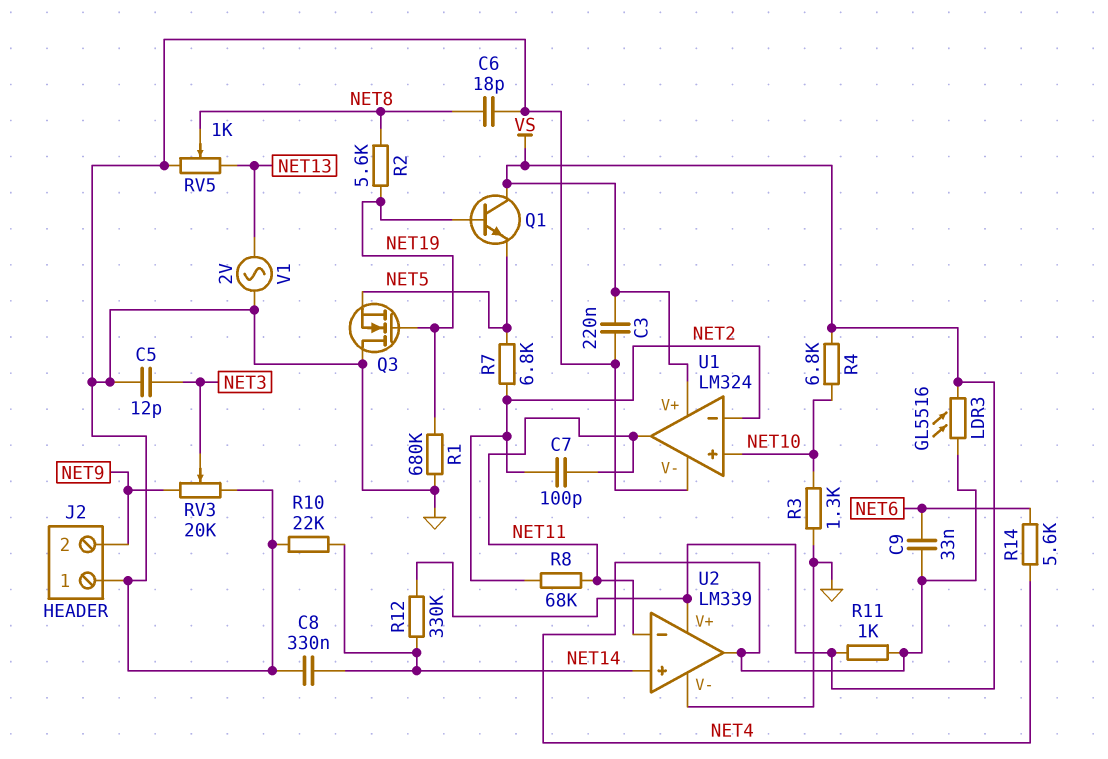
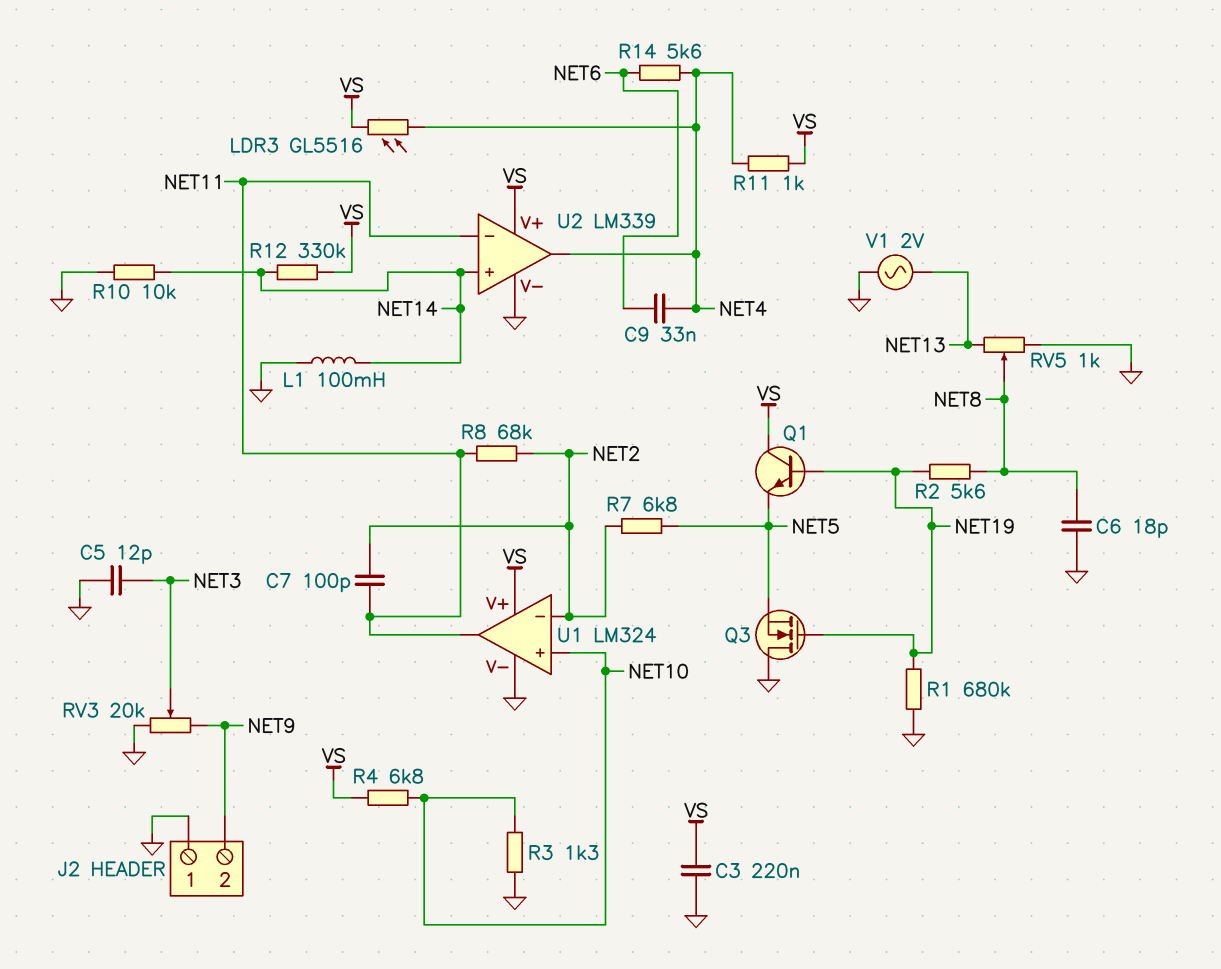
C8: 330nF (GND, NET14) -> none
L1: none -> 100mH (GND, NET14)
R10: 22k (GND, NET14) -> 10k (GND, NET14)

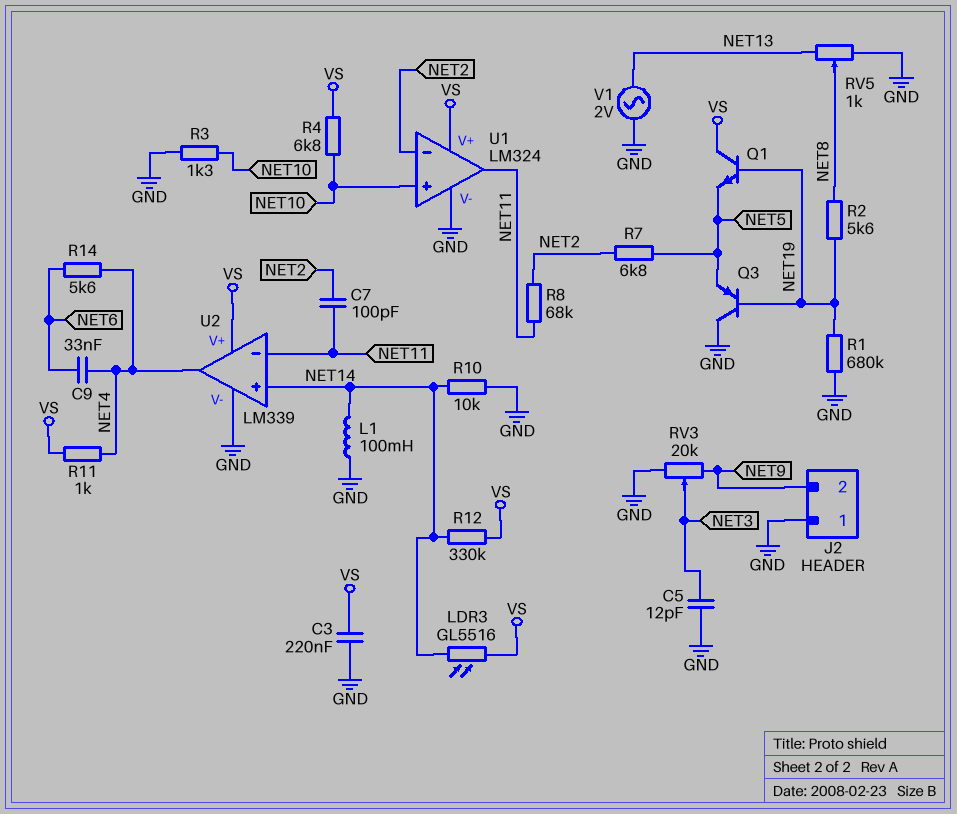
C6: 18pF (GND, NET8) -> none
LDR3: GL5516 (NET4, VS) -> GL5516 (NET14, VS)
Q3: NMOS (G NET19, D GND, S NET5) -> PNP (B NET19, C GND, E NET5)

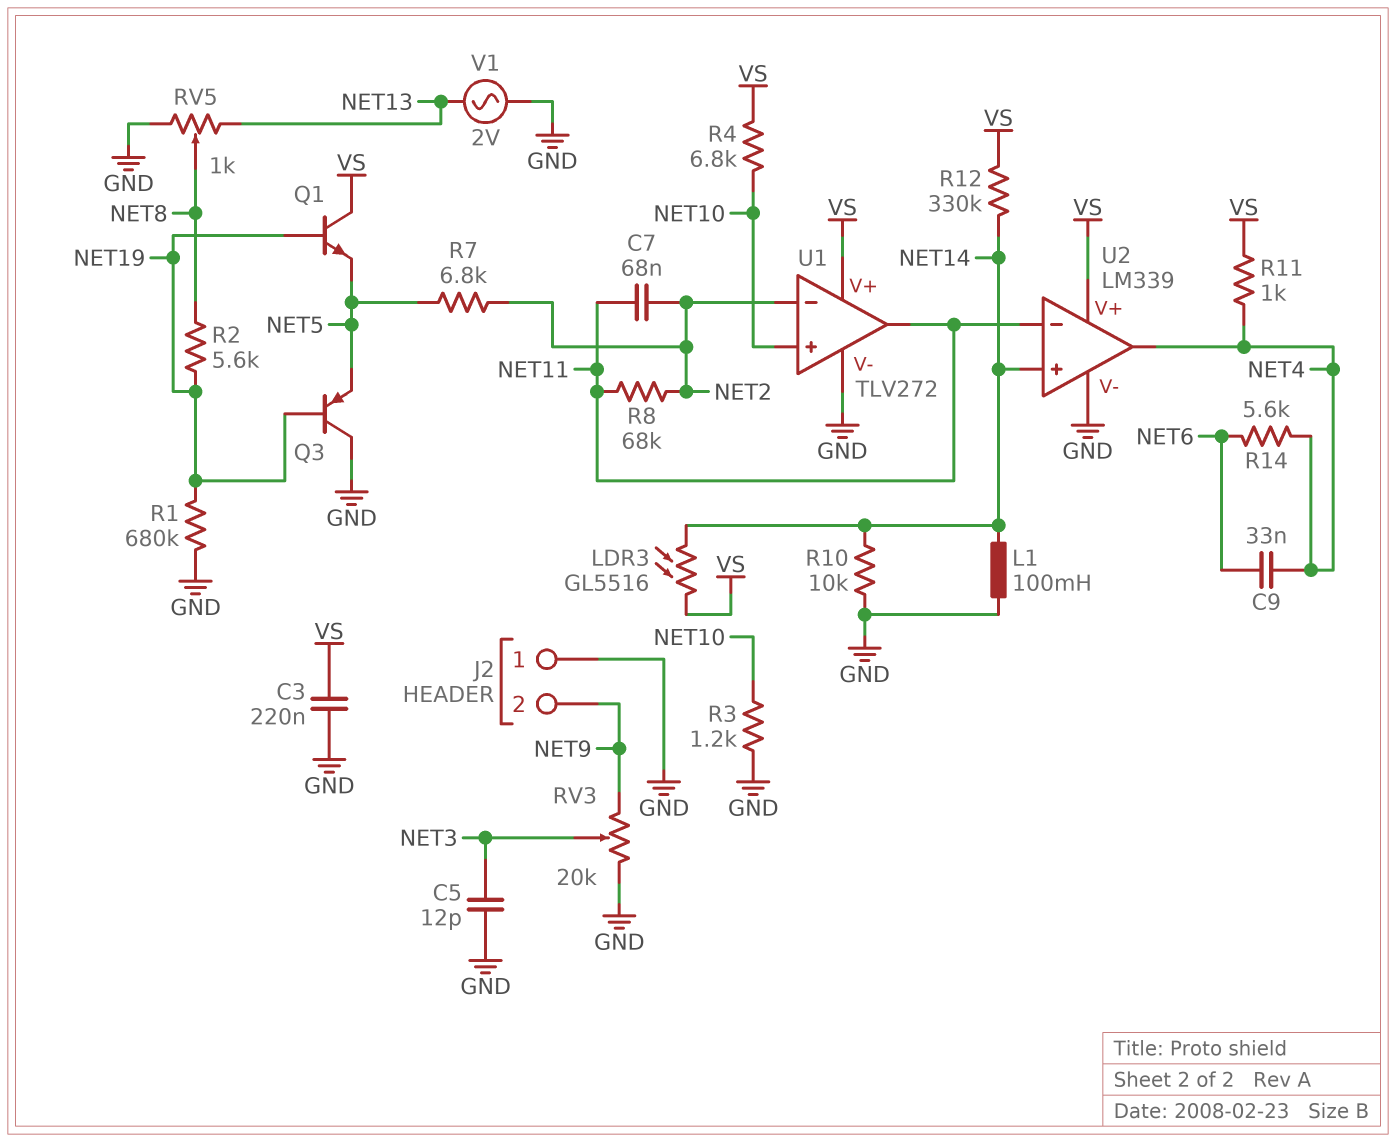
C7: 100pF (NET2, NET11) -> 68nF (NET2, NET11)
R3: 1.3k (GND, NET10) -> 1.2k (GND, NET10)
U1: LM324 -> TLV272

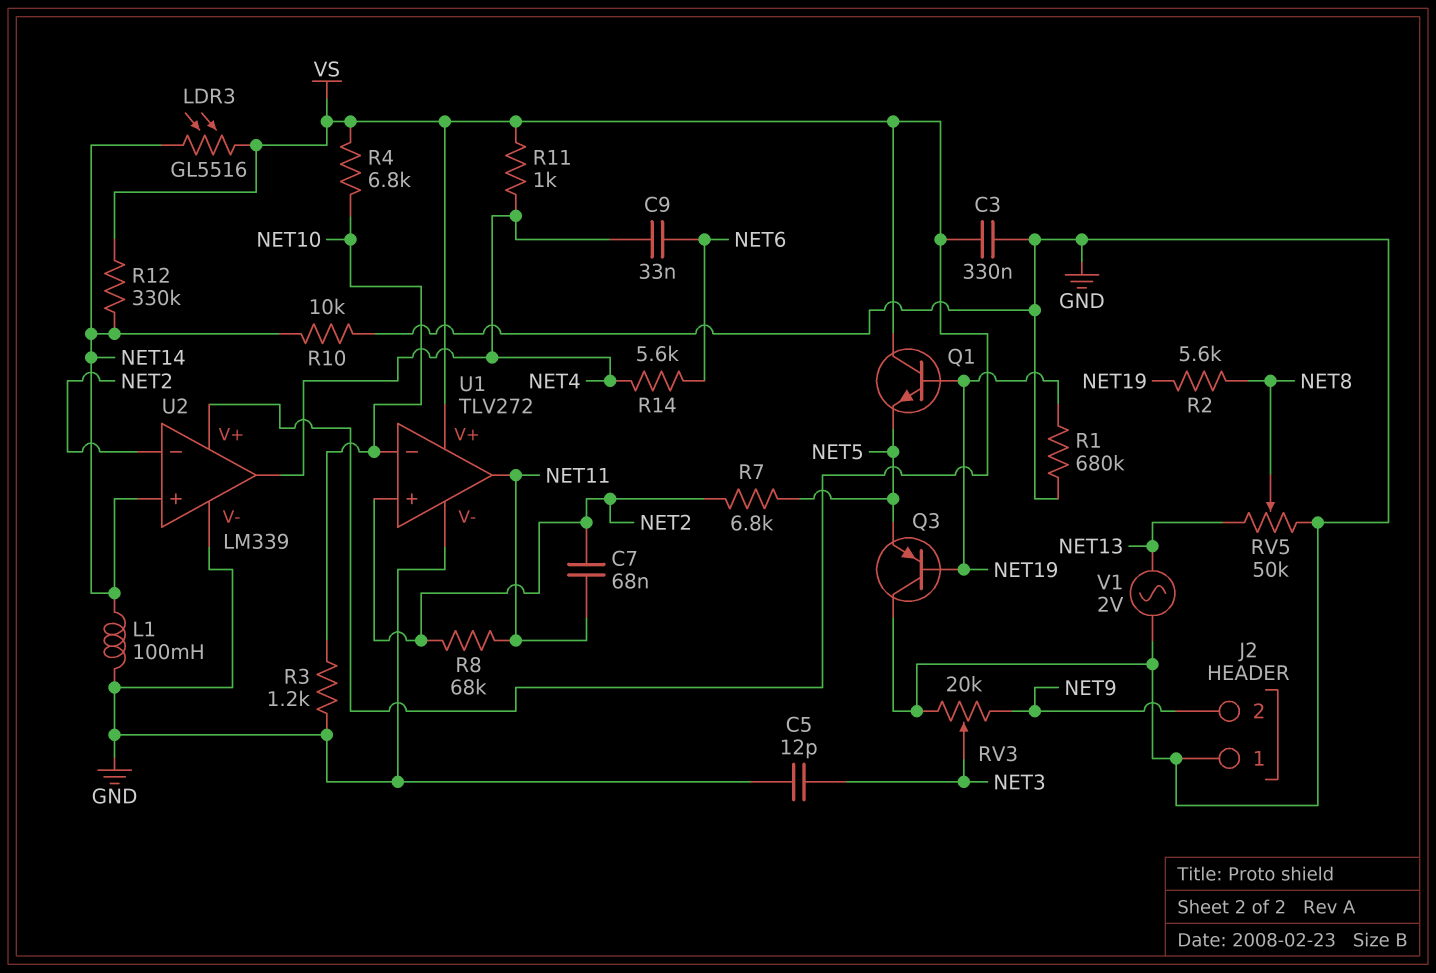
C3: 220nF (GND, VS) -> 330nF (GND, VS)
RV5: 1k (GND, NET13, wiper NET8) -> 50k (GND, NET13, wiper NET8)
U1 pin in+: NET10 -> NET2
U1 pin in-: NET2 -> NET10
U2 pin in-: NET11 -> NET2

